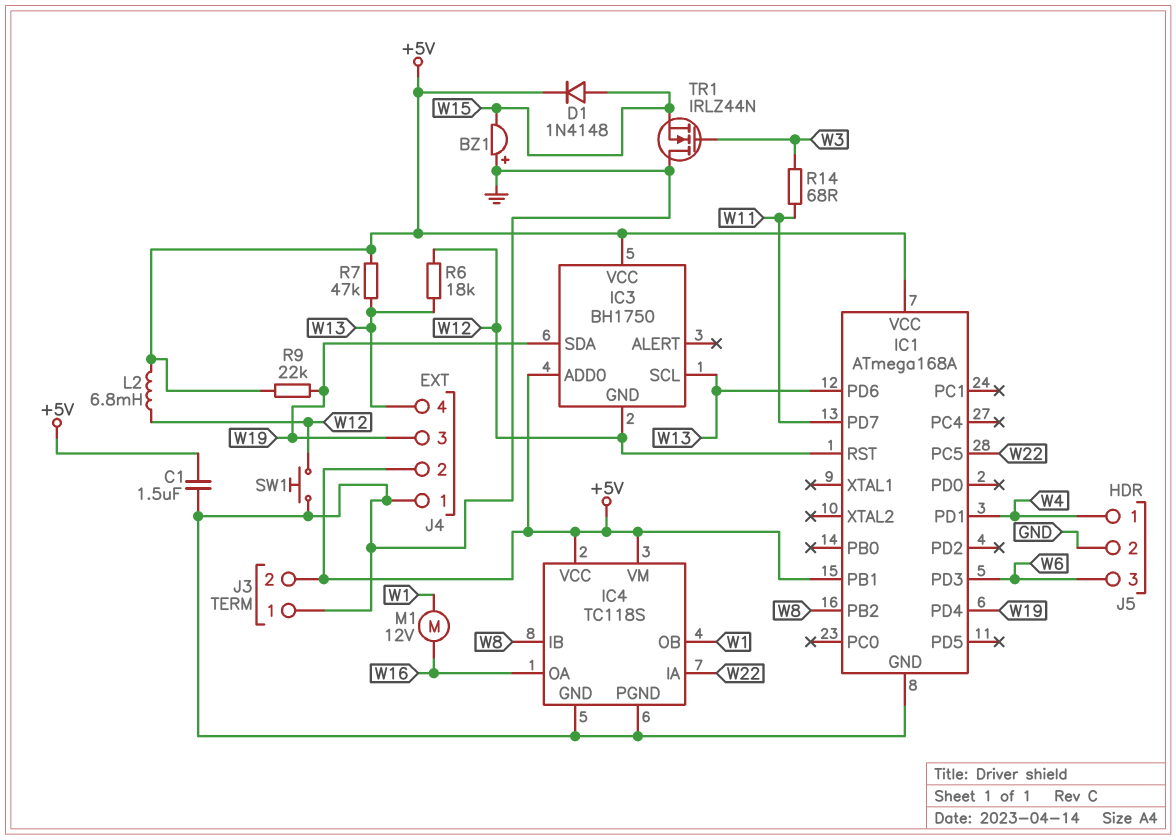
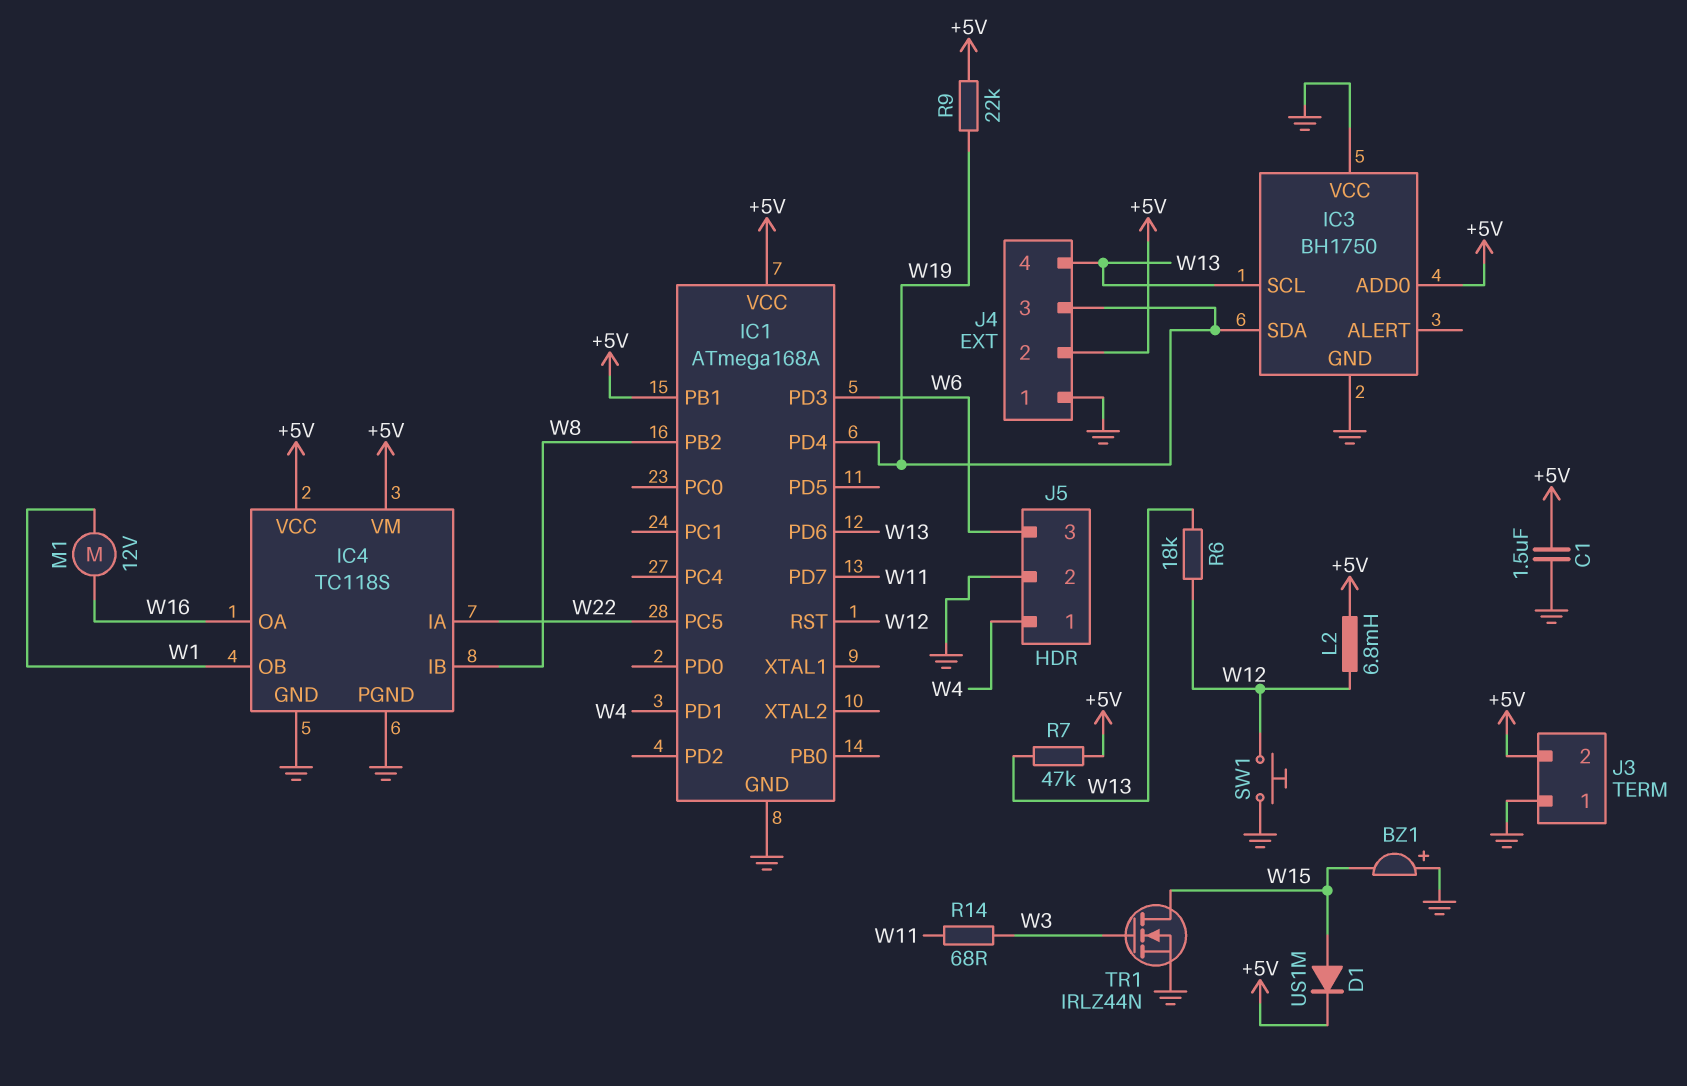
D1: diode 1N4148 (A W15, K +5V) -> diode US1M (A W15, K +5V)
IC3 pin GND: W12 -> GND
IC3 pin VCC: +5V -> GND
TR1: NMOS IRLZ44N (G W3, D GND, S W15) -> NMOS IRLZ44N (G W3, D W15, S GND)

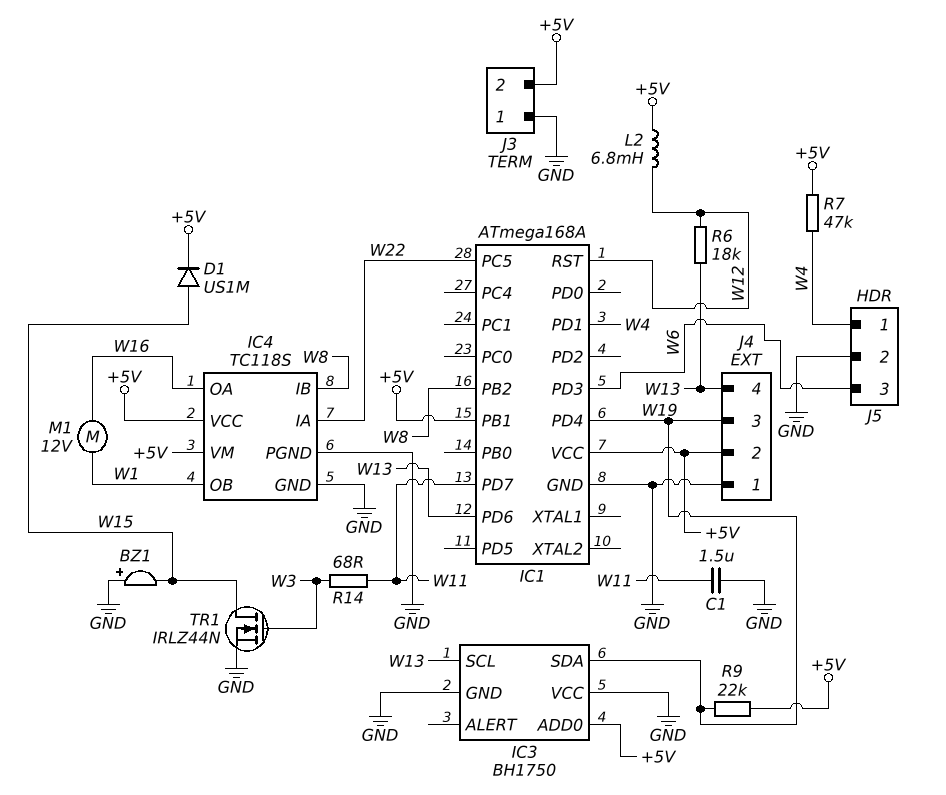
C1: 1.5uF (+5V, GND) -> 1.5uF (GND, W11)
R7: 47k (+5V, W13) -> 47k (+5V, W4)
SW1: button (GND, W12) -> none

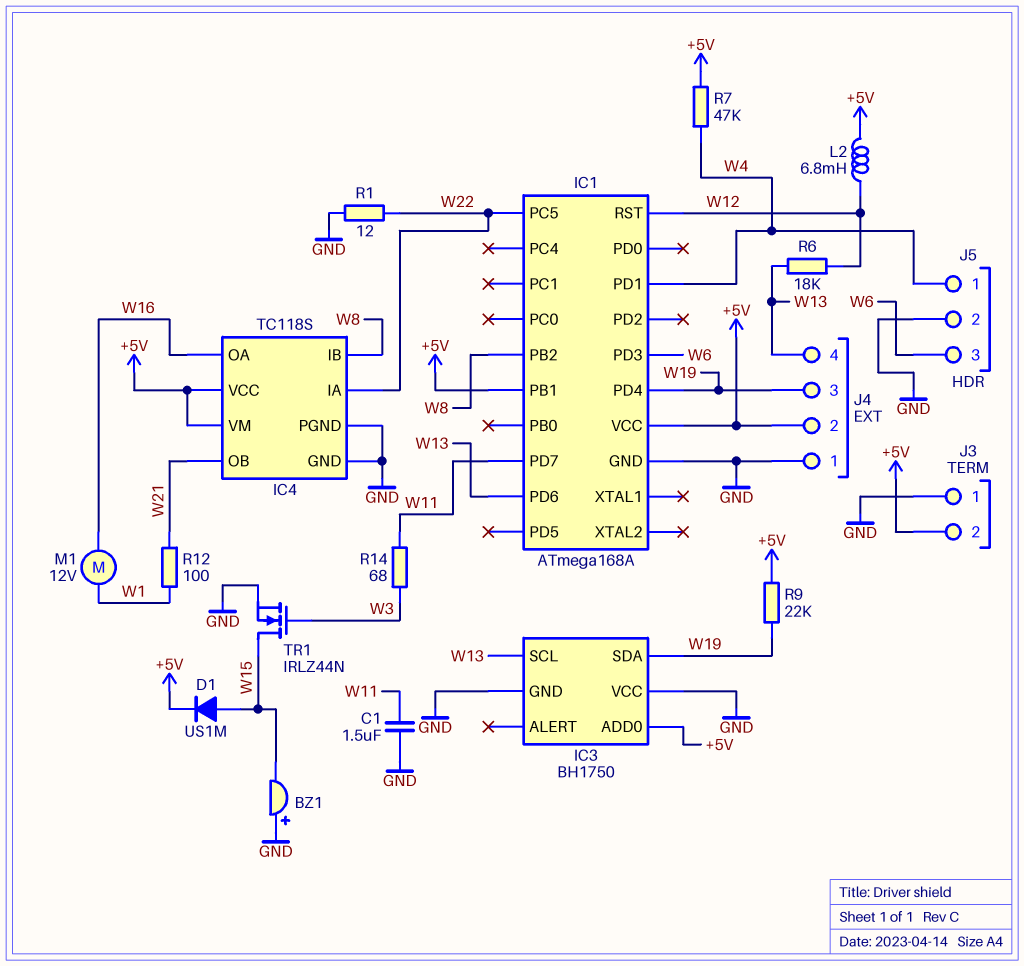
IC4 pin OB: W1 -> W21
R1: none -> 12 (GND, W22)
R12: none -> 100 (W1, W21)

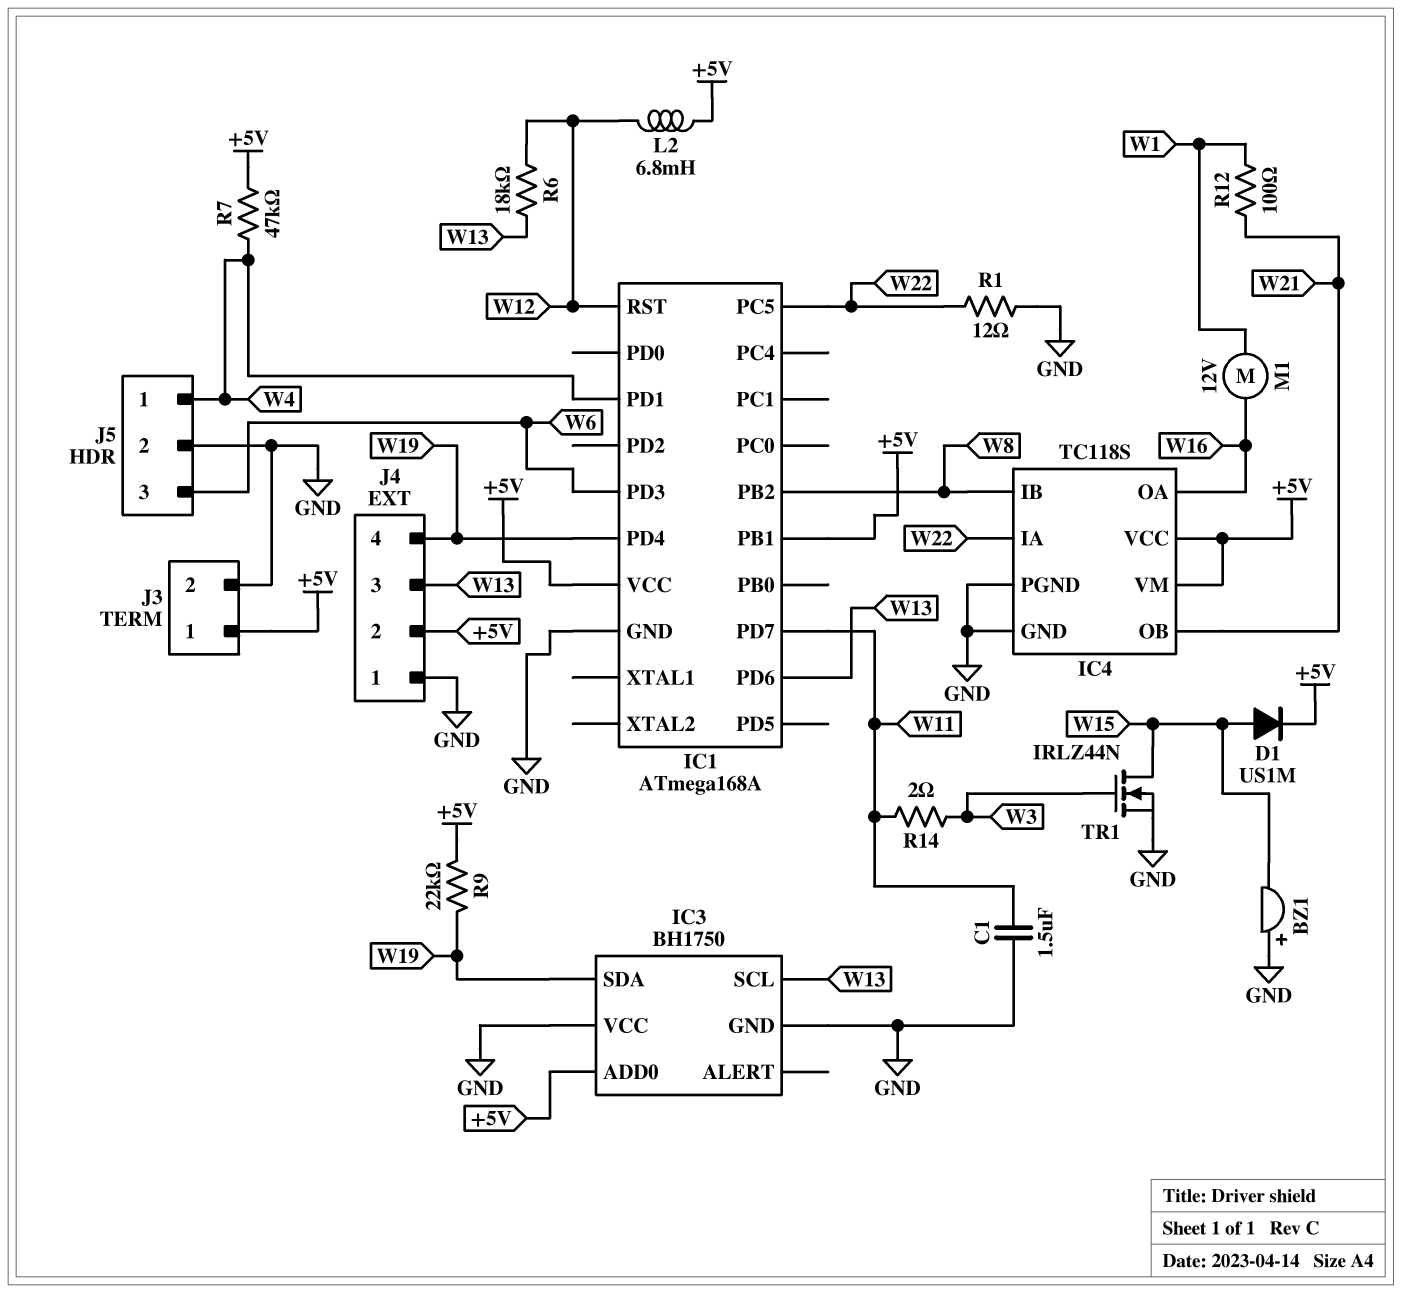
J3 pin 1: GND -> +5V
J3 pin 2: +5V -> GND
J4 pin 3: W19 -> W13
J4 pin 4: W13 -> W19
R14: 68 (W3, W11) -> 2 (W3, W11)

